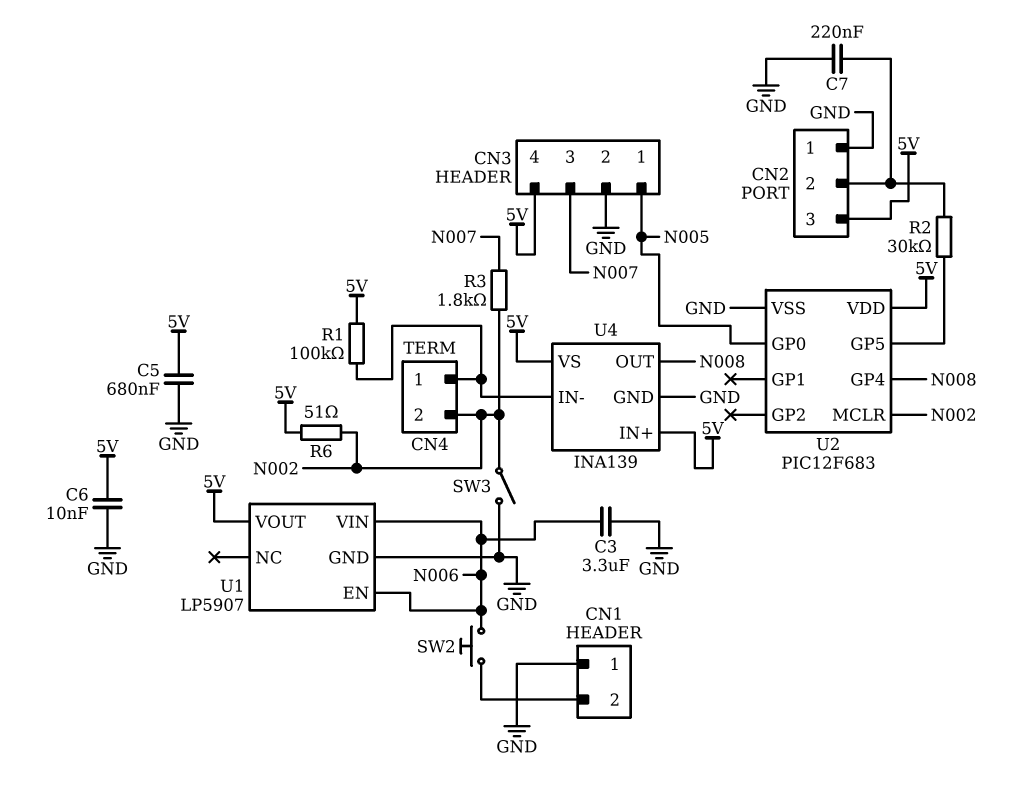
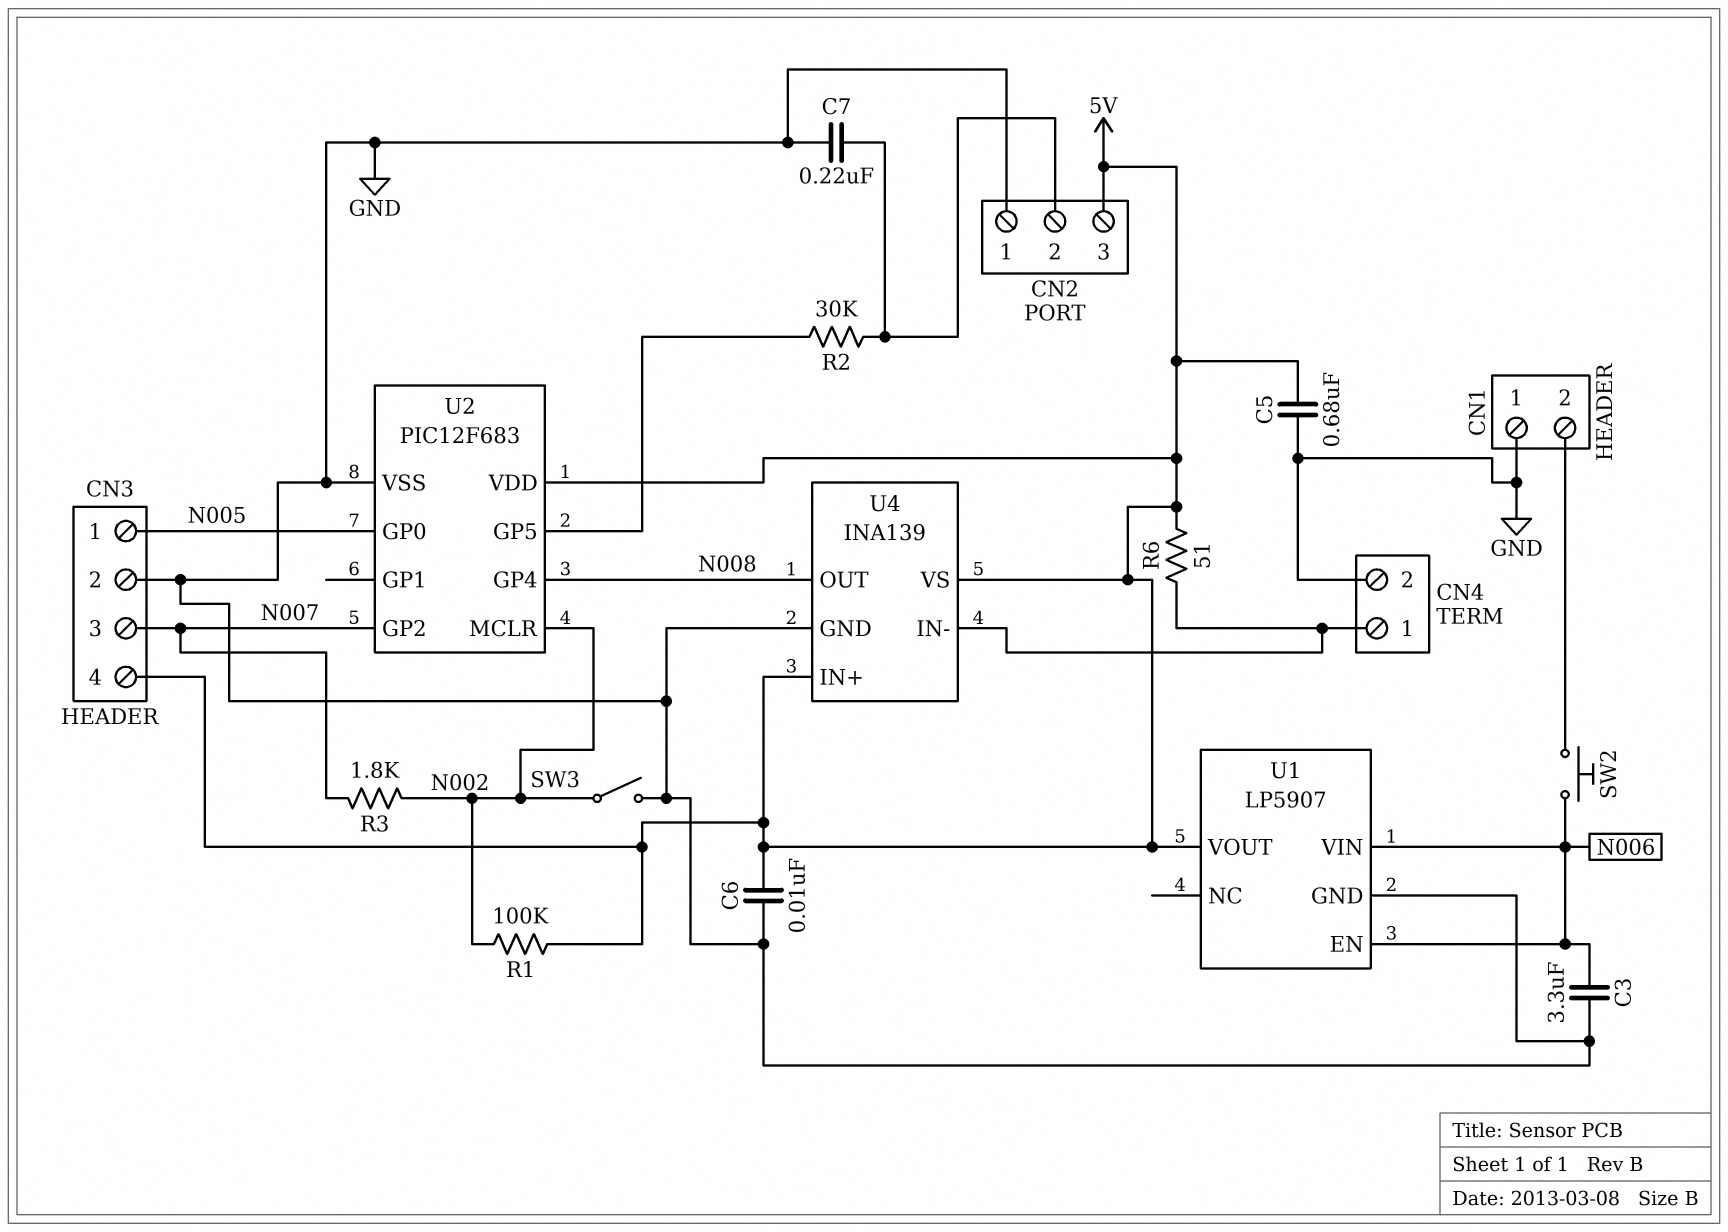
CN4 pin 2: N002 -> GND
R1: 100k (5V, CN4/1) -> 100k (5V, N002)
R6: 51 (5V, N002) -> 51 (5V, CN4/1)
U2 pin GP2: none -> N007

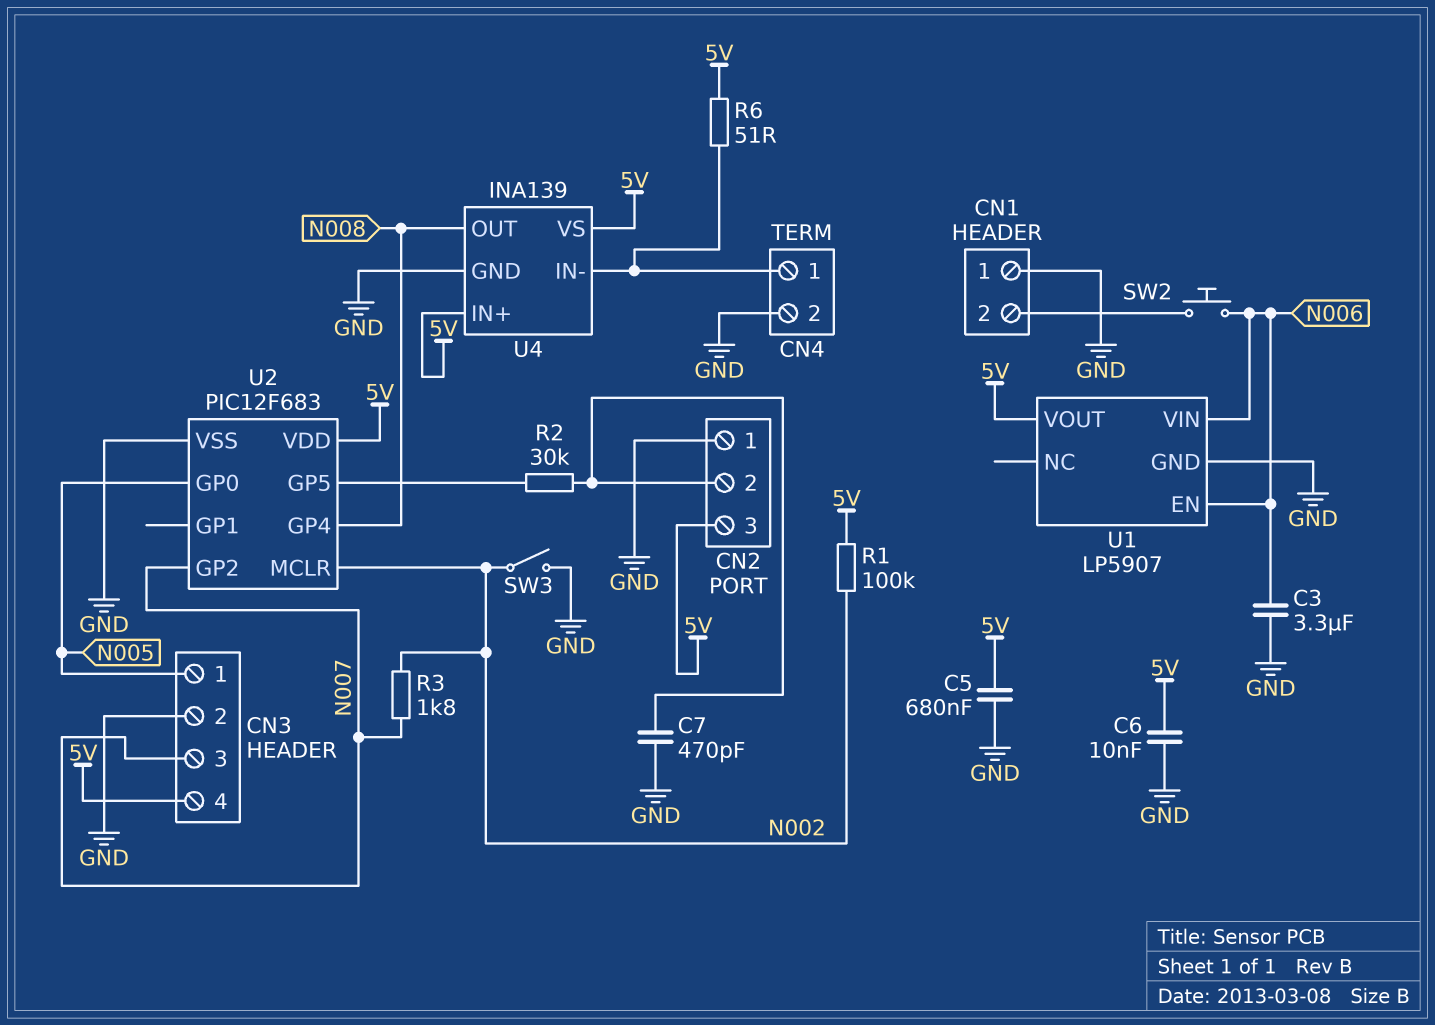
C7: 220nF (CN2/2, GND) -> 470pF (CN2/2, GND)

